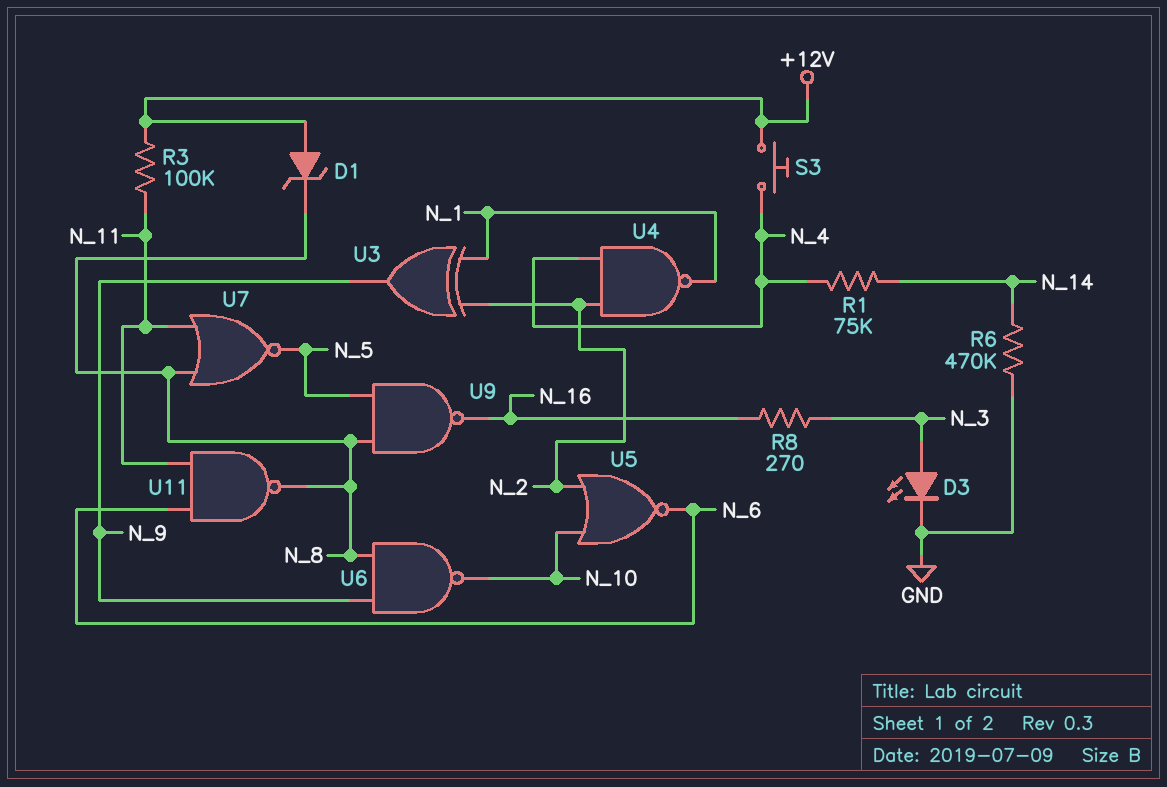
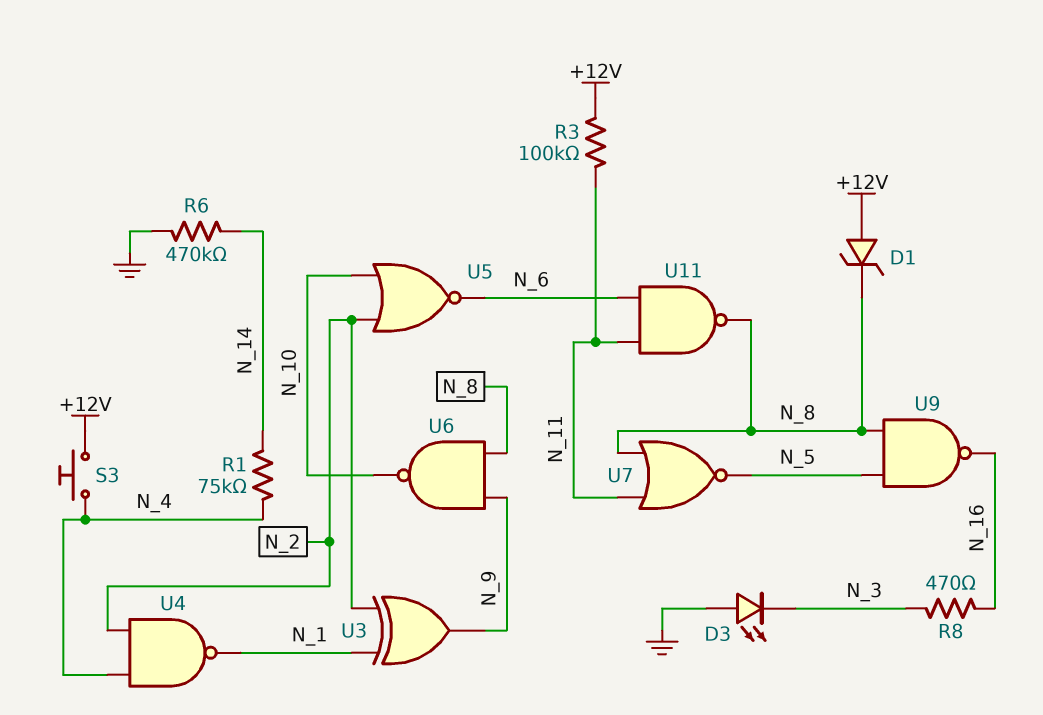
D3: LED (A N_3, K GND) -> LED (A GND, K N_3)
R8: 270 (N_3, N_16) -> 470 (N_3, N_16)

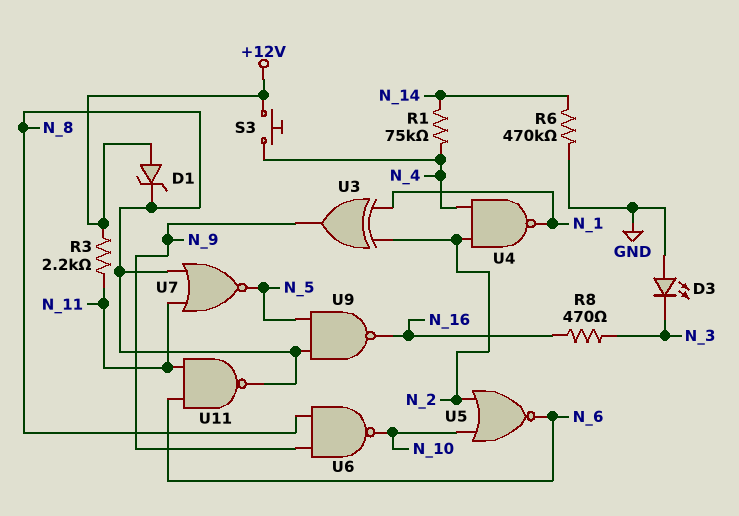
R3: 100k (+12V, N_11) -> 2.2k (+12V, N_11)

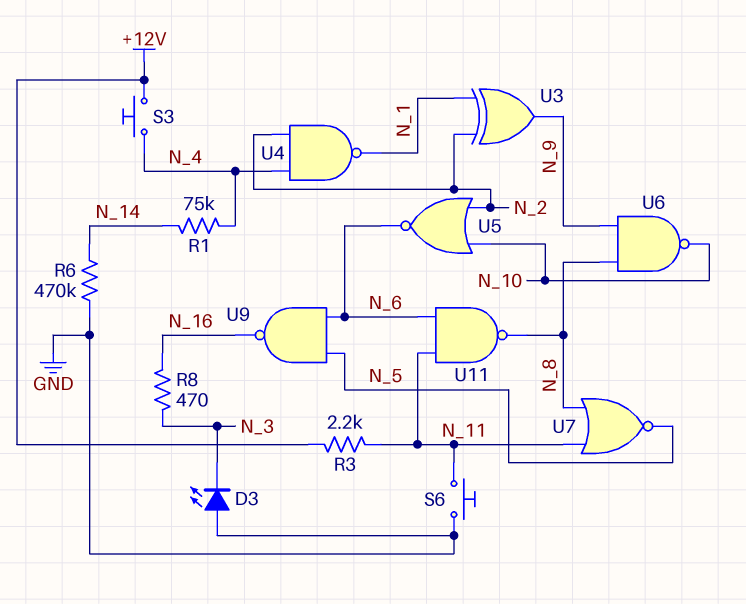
D1: zener (A +12V, K N_8) -> none
S6: none -> button (GND, N_11)
U9: NAND (in N_5, in N_8, out N_16) -> NAND (in N_5, in N_6, out N_16)

